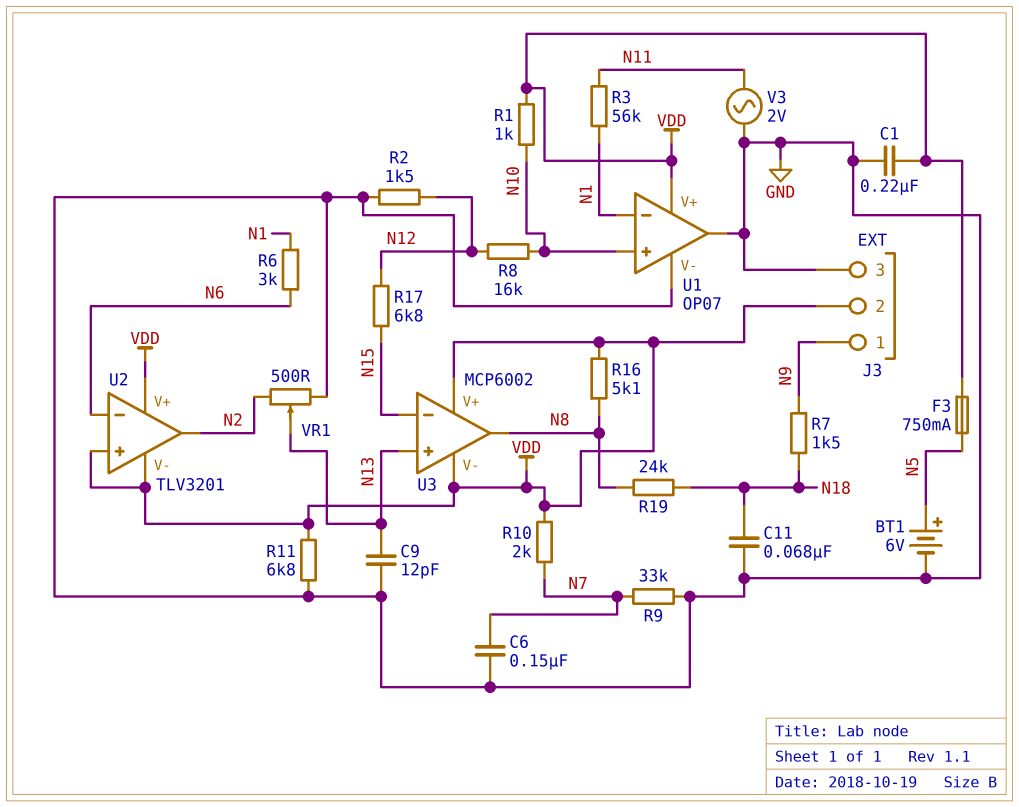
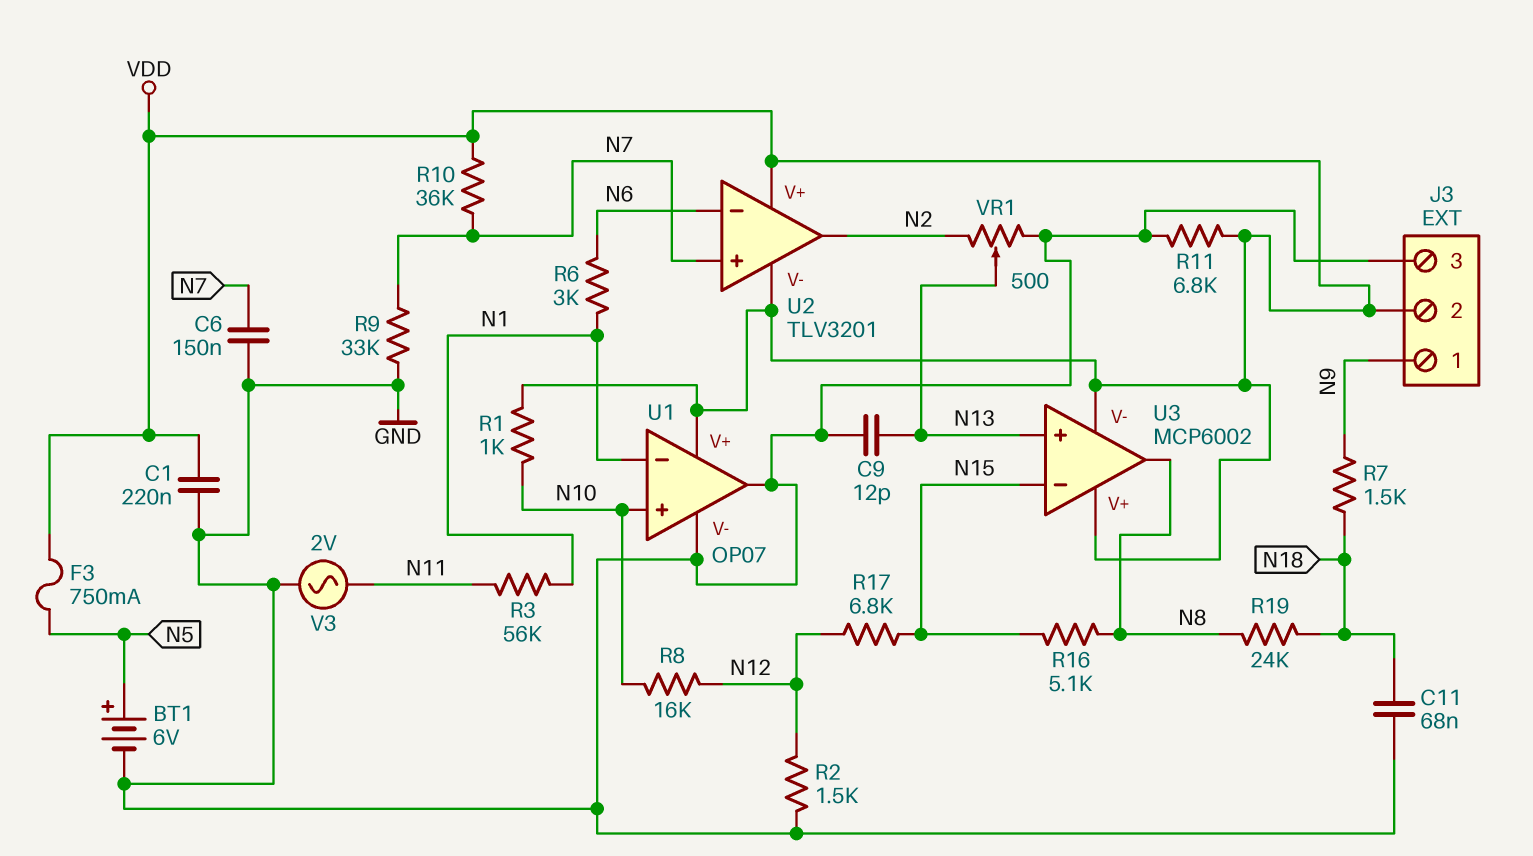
R10: 2k (N7, VDD) -> 36k (N7, VDD)
R16: 5.1k (N8, VDD) -> 5.1k (N8, N15)
U2 pin in+: VDD -> N7

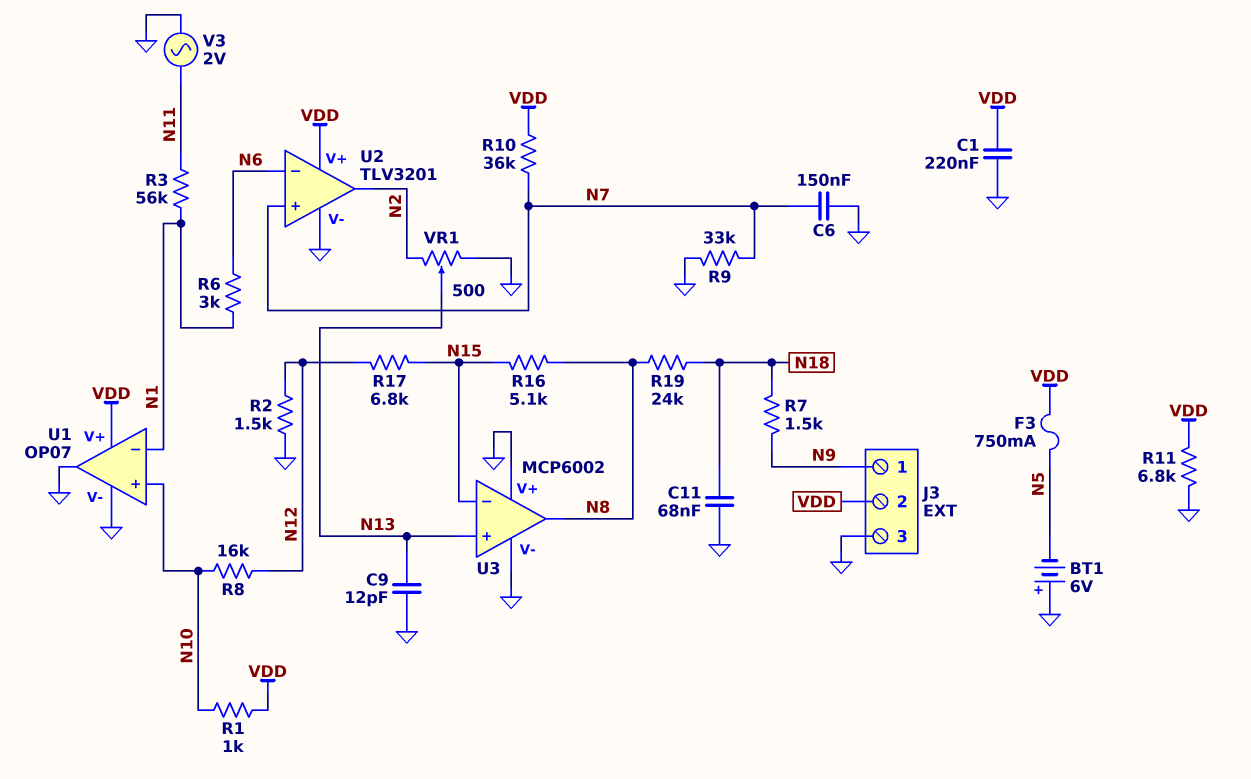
BT1: 6V (plus N5, minus GND) -> 6V (plus GND, minus N5)
U2 pin V-: VDD -> GND
U3 pin V+: VDD -> GND
U3 pin V-: VDD -> GND

